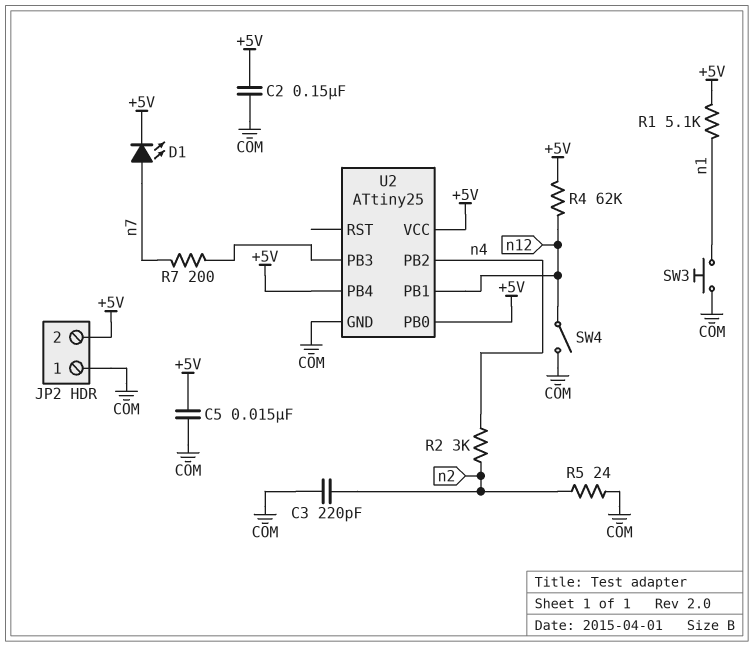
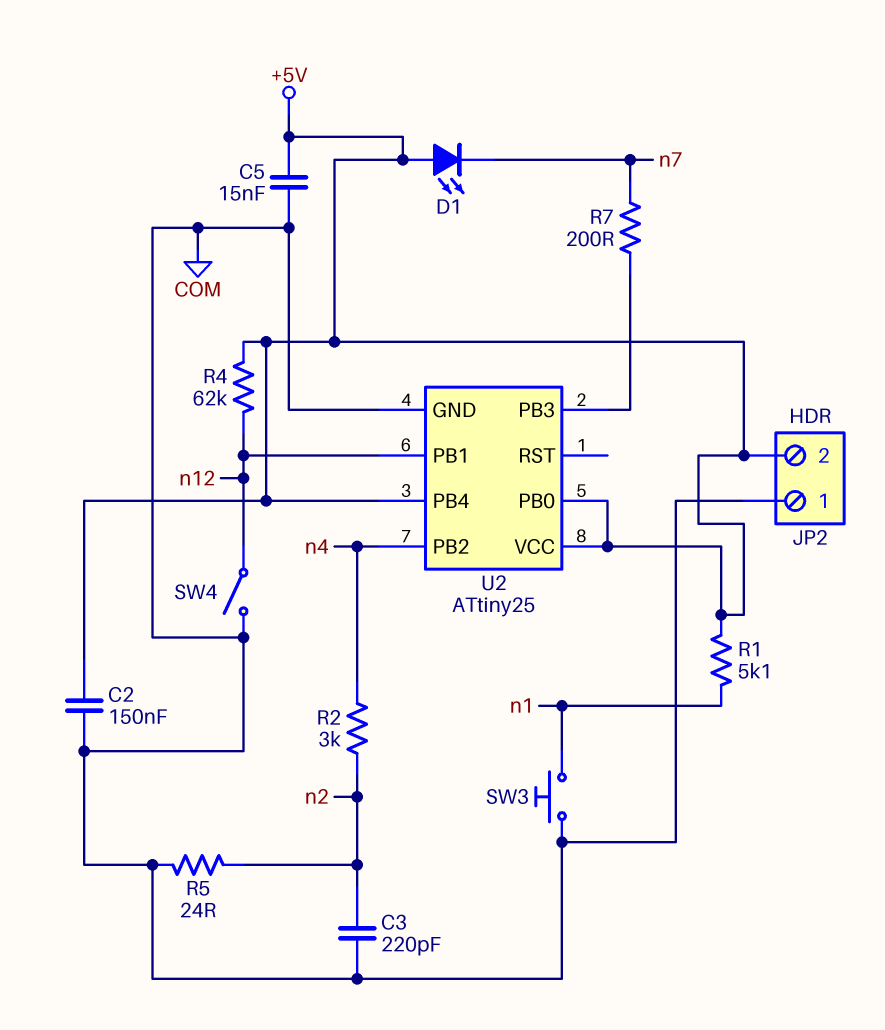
D1: LED (A n7, K +5V) -> LED (A +5V, K n7)

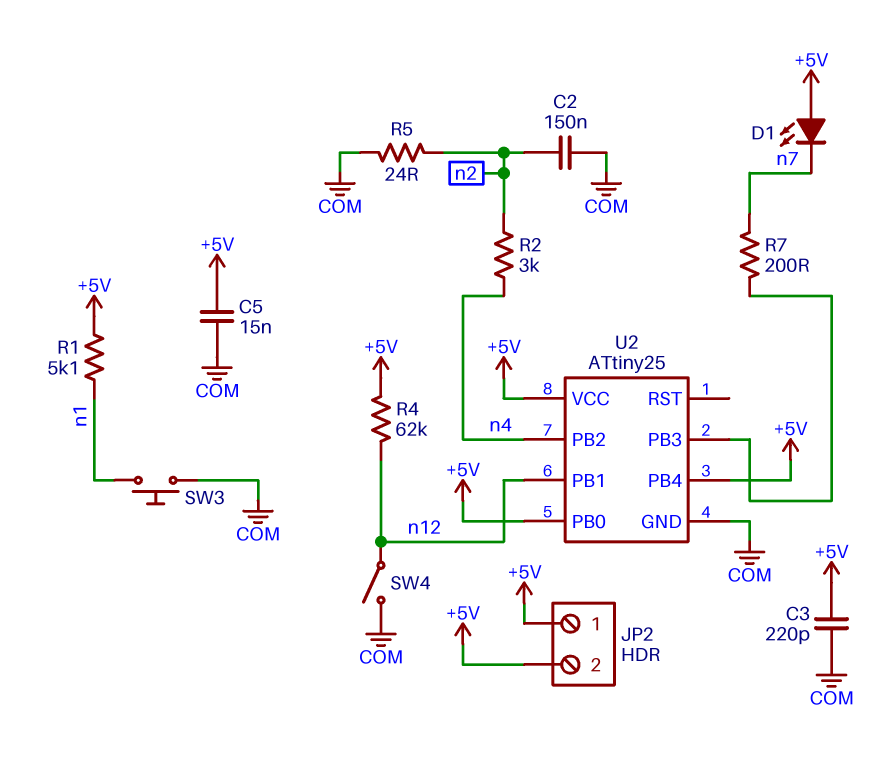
C2: 150nF (+5V, COM) -> 150nF (COM, n2)
C3: 220pF (COM, n2) -> 220pF (+5V, COM)
JP2 pin 1: COM -> +5V

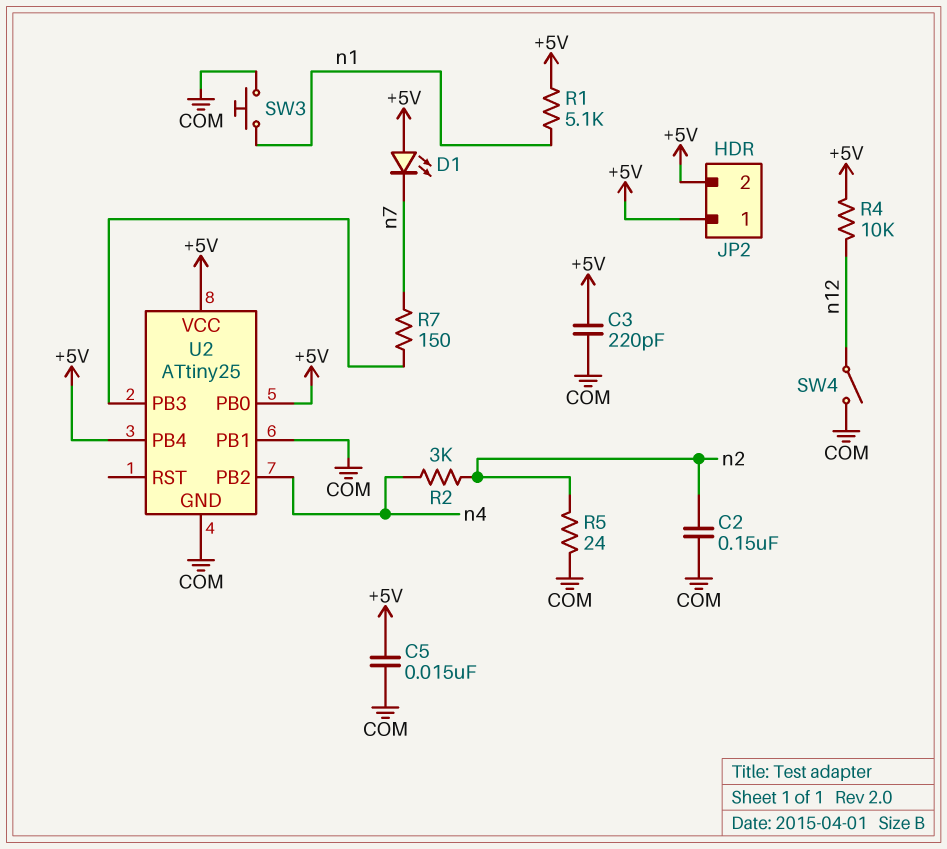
R4: 62k (+5V, n12) -> 10k (+5V, n12)
R7: 200 (U2/PB3, n7) -> 150 (U2/PB3, n7)
U2 pin PB1: n12 -> COM

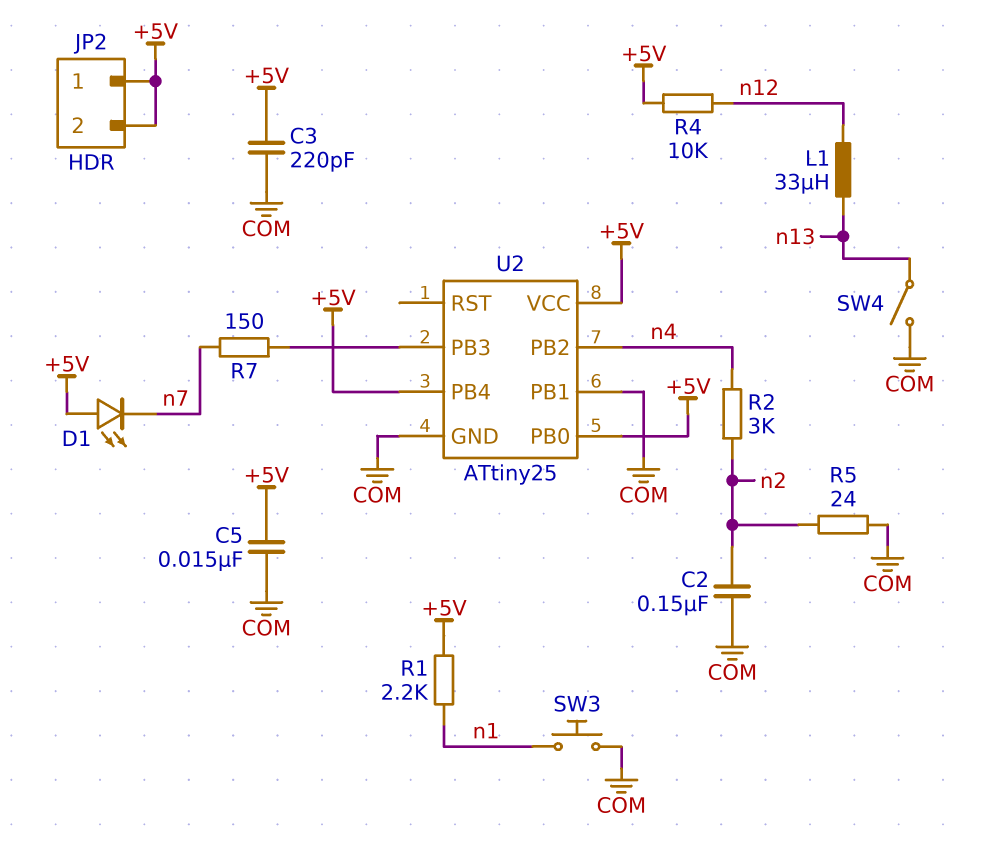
L1: none -> 33uH (n12, n13)
R1: 5.1k (+5V, n1) -> 2.2k (+5V, n1)
SW4: switch (COM, n12) -> switch (COM, n13)

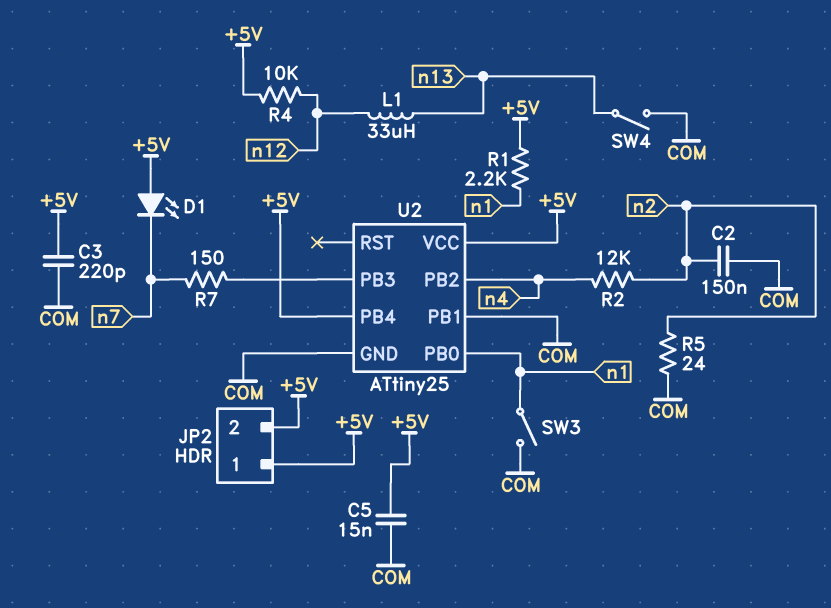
R2: 3k (n2, n4) -> 12k (n2, n4)
SW3: button (COM, n1) -> switch (COM, n1)
U2 pin PB0: +5V -> n1

